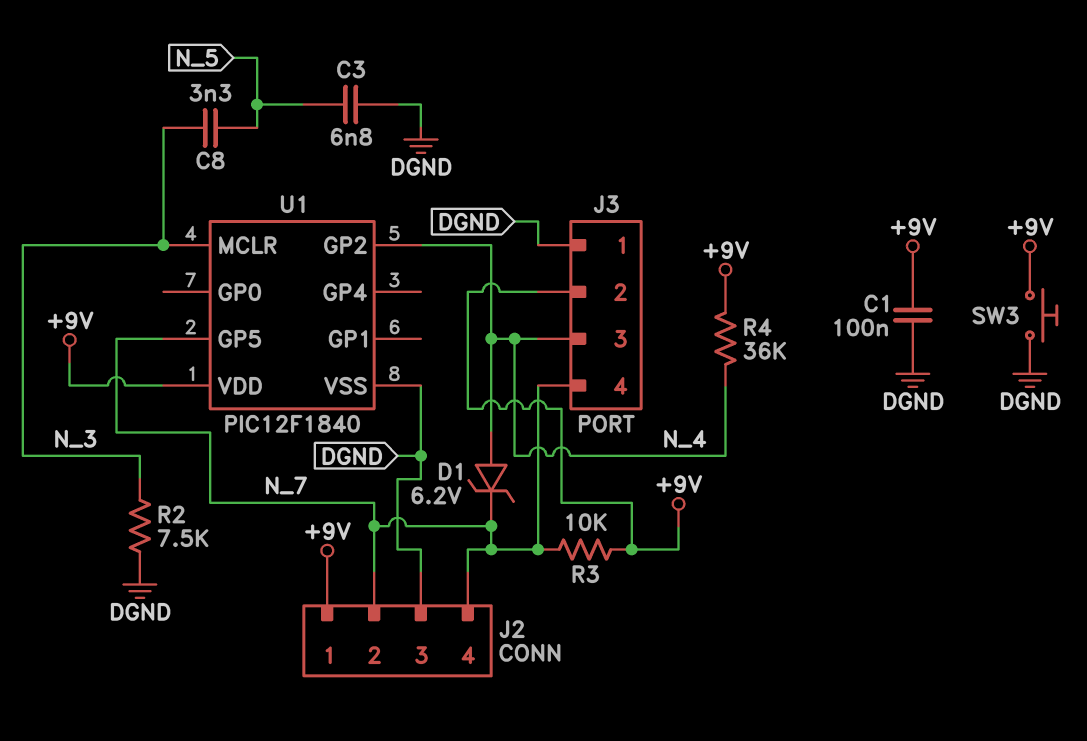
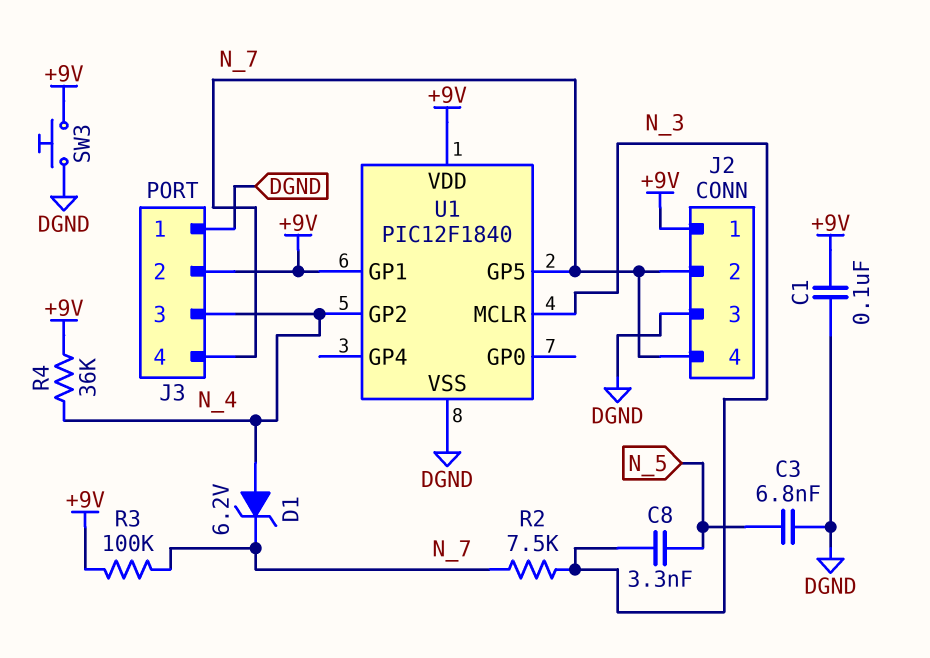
R2: 7.5k (DGND, N_3) -> 7.5k (N_3, N_7)
R3: 10k (+9V, N_7) -> 100k (+9V, N_7)
U1 pin GP1: none -> +9V

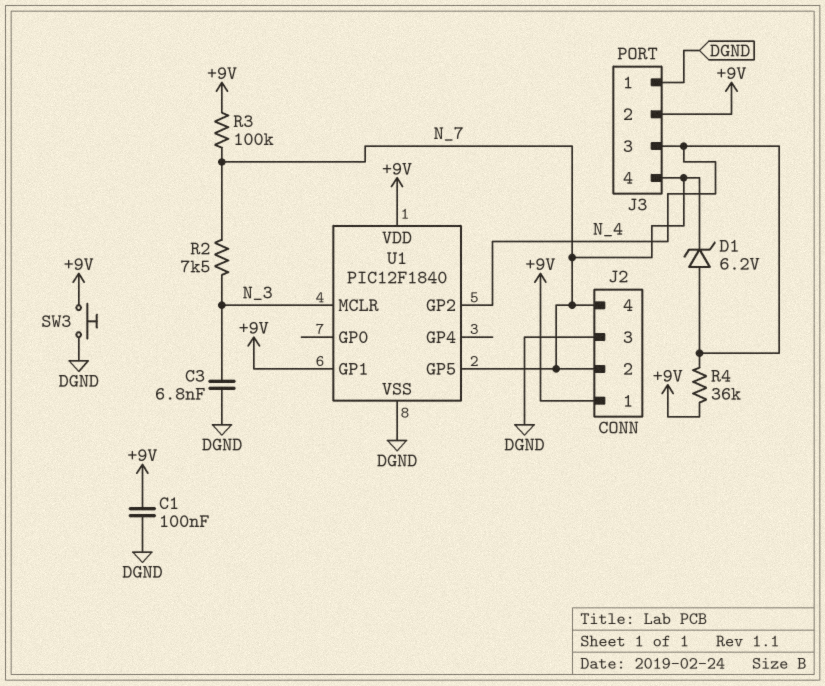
C3: 6.8nF (DGND, N_5) -> 6.8nF (DGND, N_3)
C8: 3.3nF (N_3, N_5) -> none

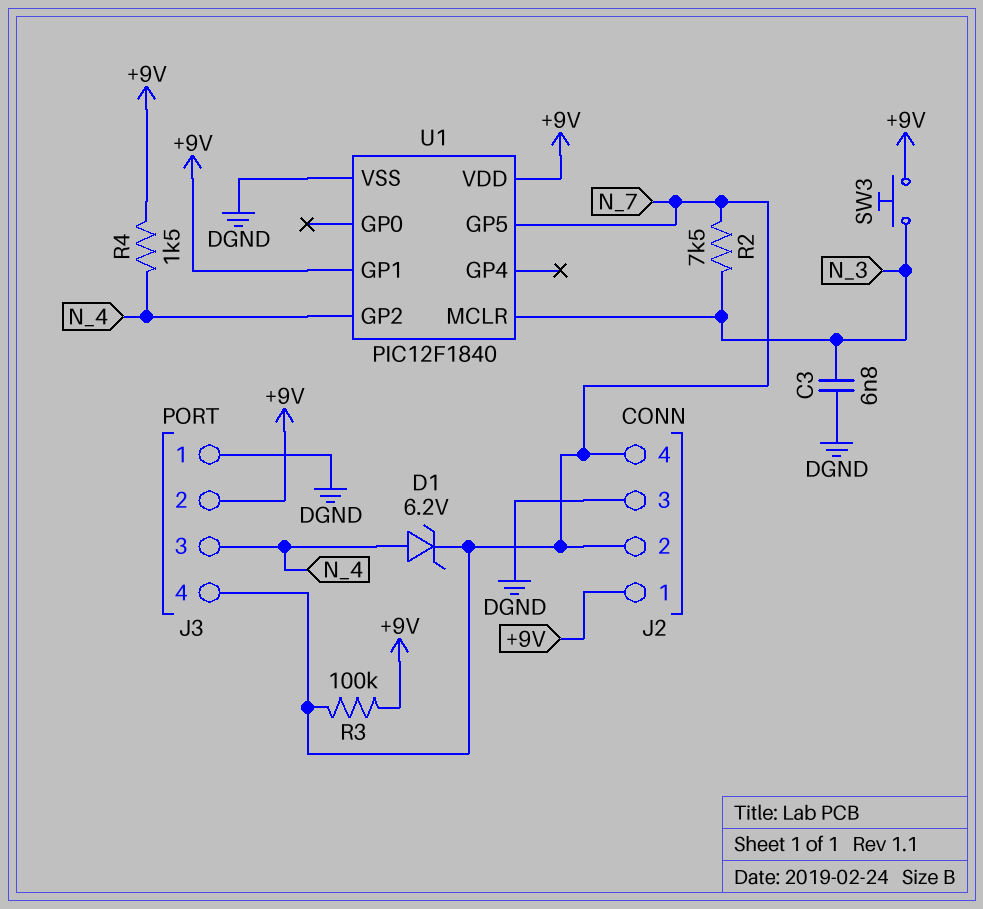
C1: 100nF (+9V, DGND) -> none
R4: 36k (+9V, N_4) -> 1.5k (+9V, N_4)
SW3: button (+9V, DGND) -> button (+9V, N_3)

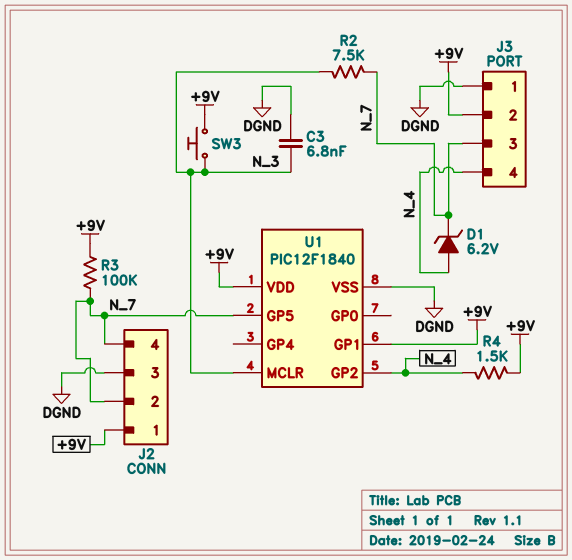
J3 pin 3: N_4 -> N_7
J3 pin 4: N_7 -> N_4

